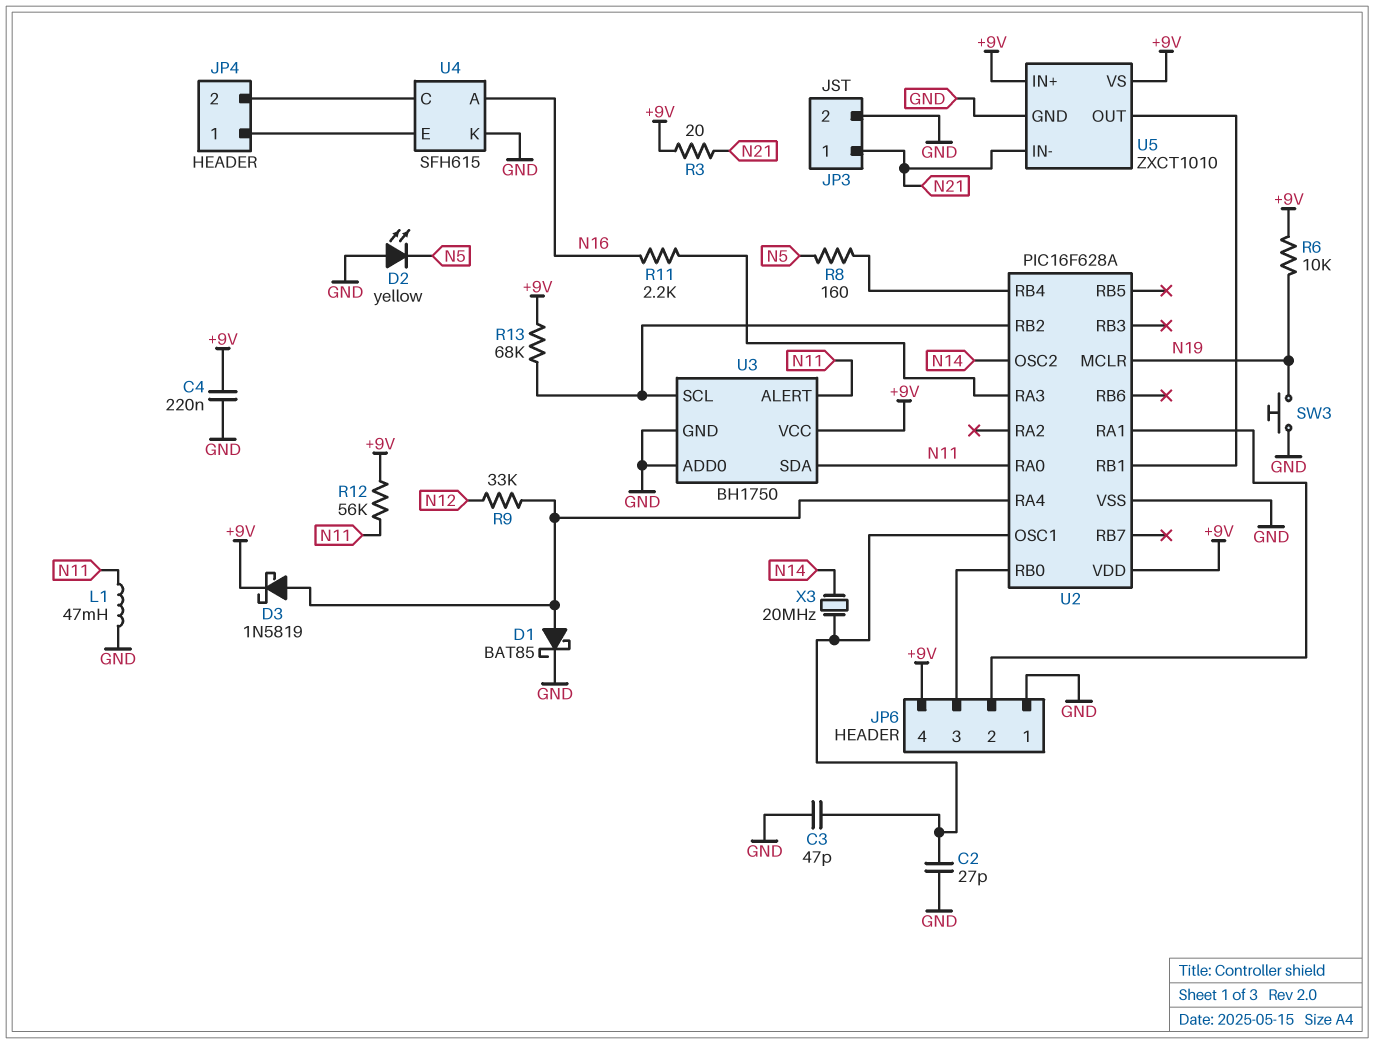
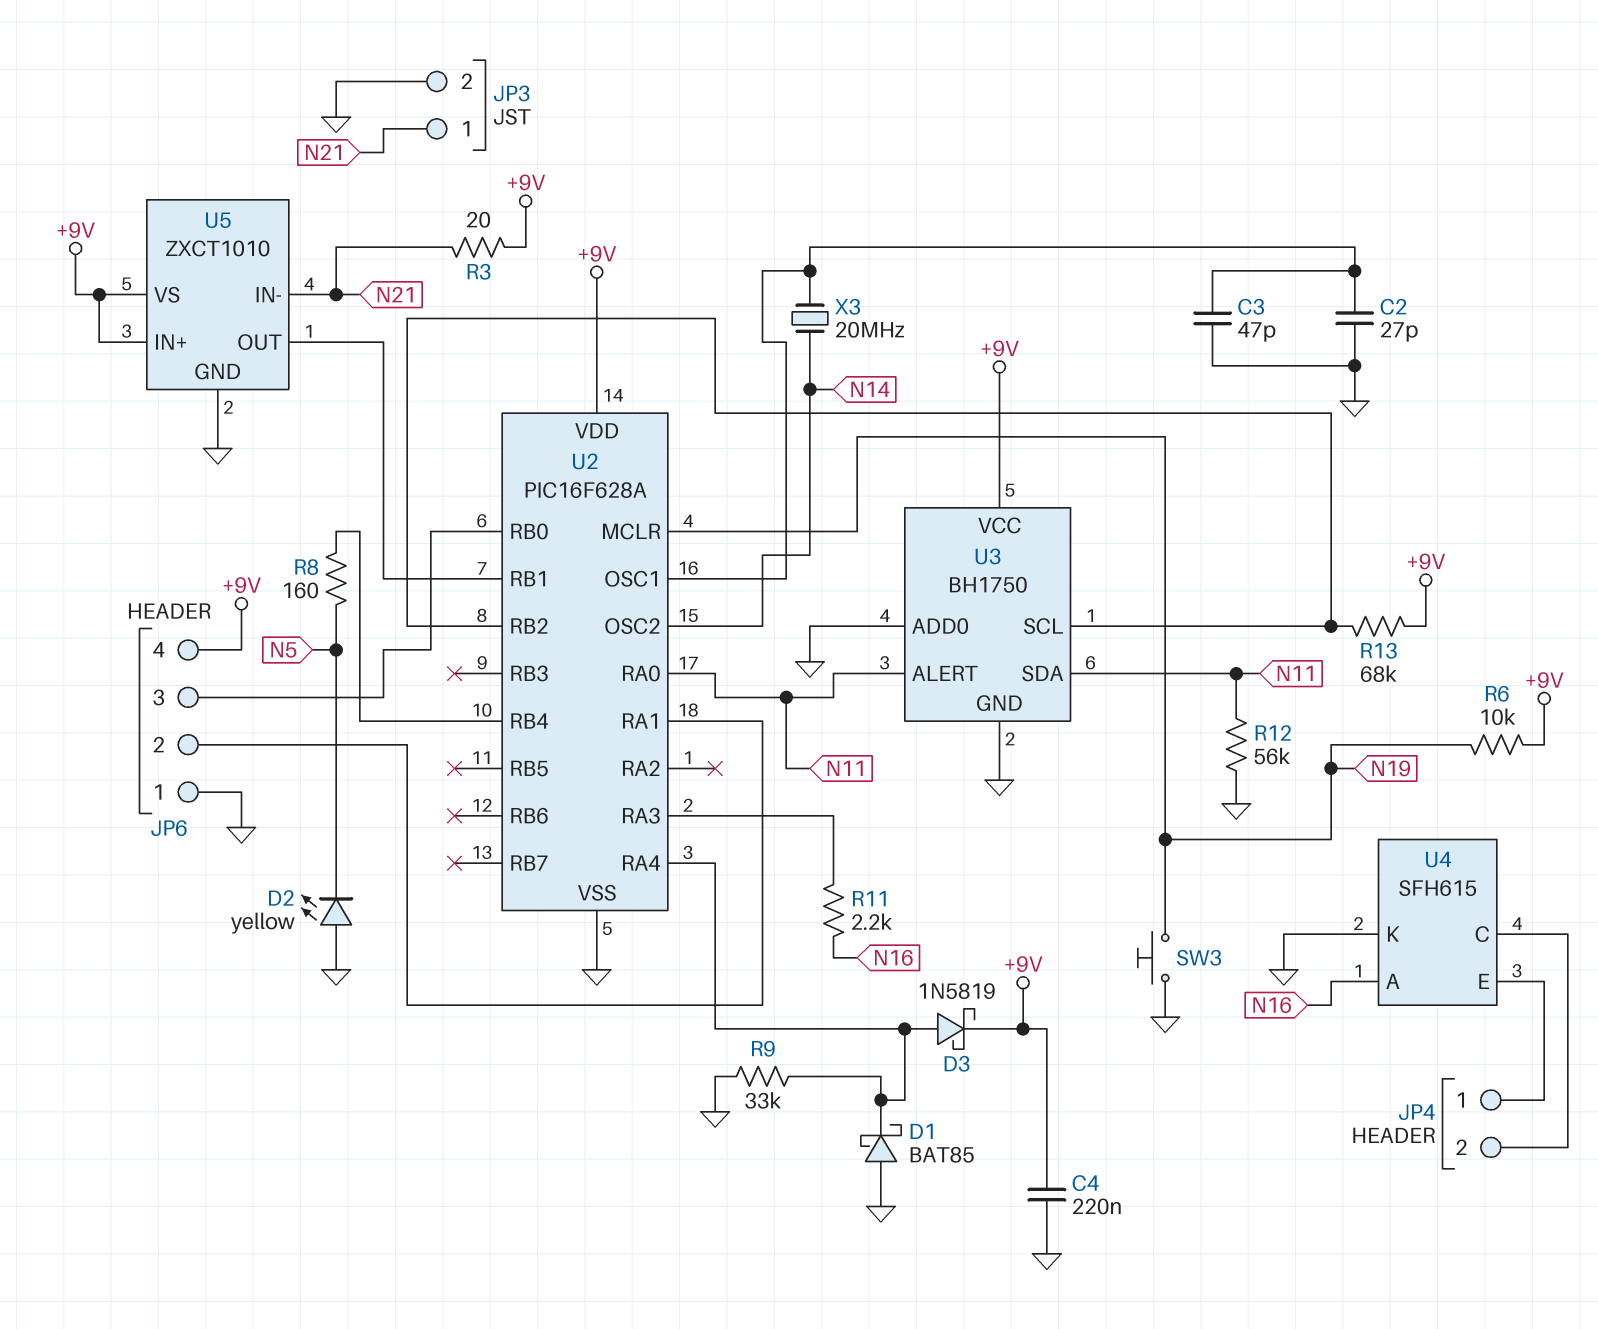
D1: schottky BAT85 (A U2/RA4, K GND) -> schottky BAT85 (A GND, K U2/RA4)
L1: 47mH (GND, N11) -> none
R9: 33k (N12, U2/RA4) -> 33k (GND, U2/RA4)
R12: 56k (+9V, N11) -> 56k (GND, N11)

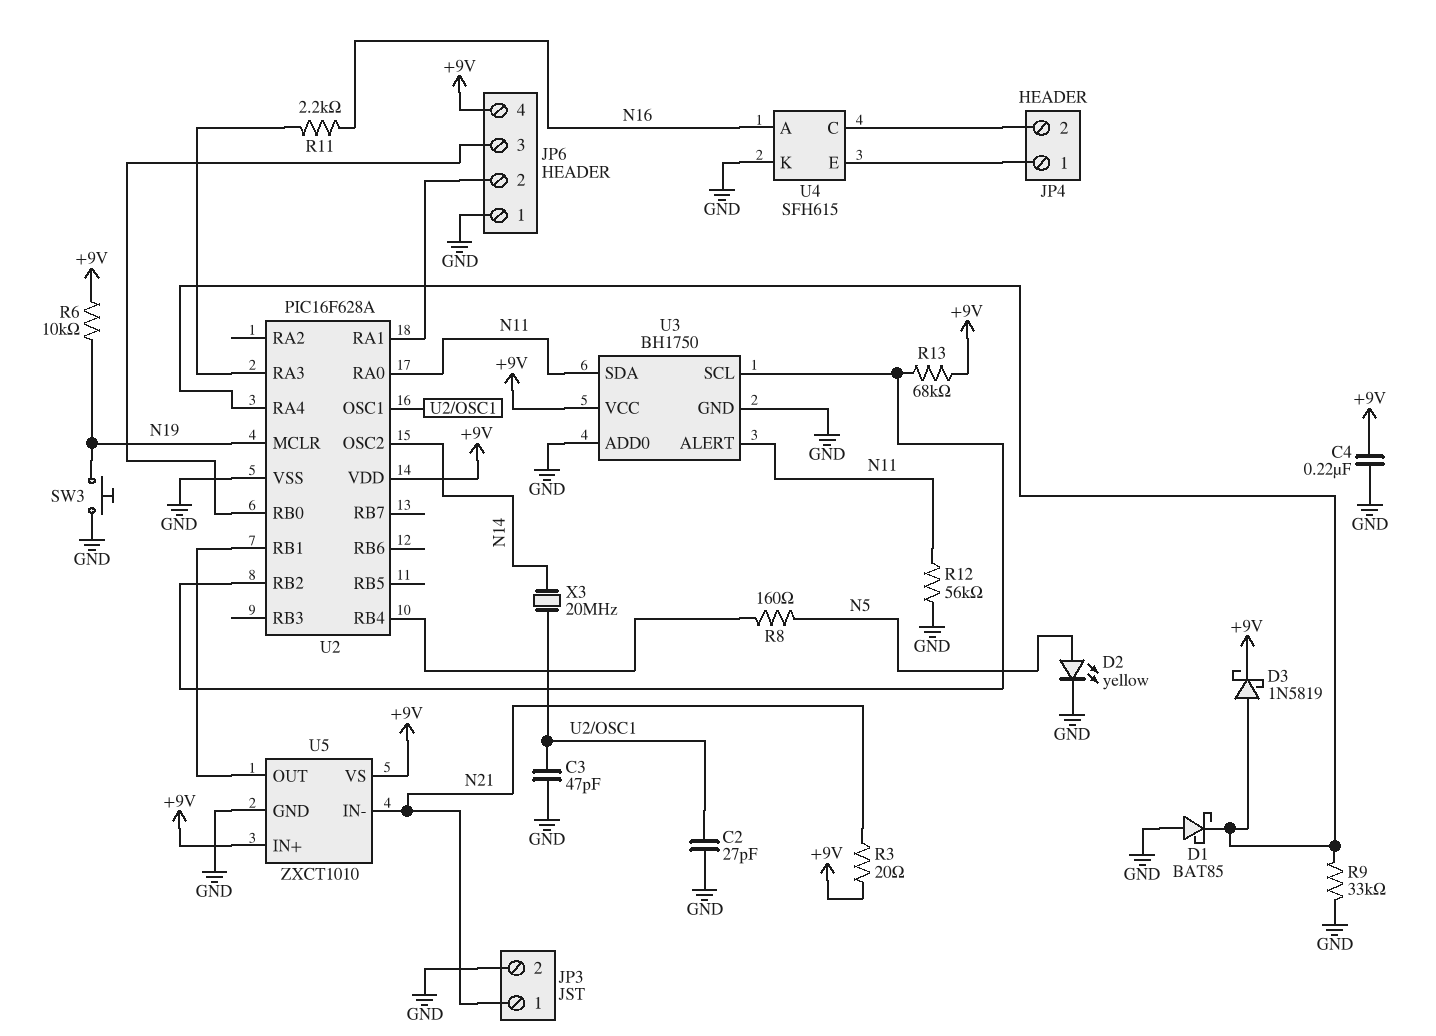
D2: LED yellow (A GND, K N5) -> LED yellow (A N5, K GND)

